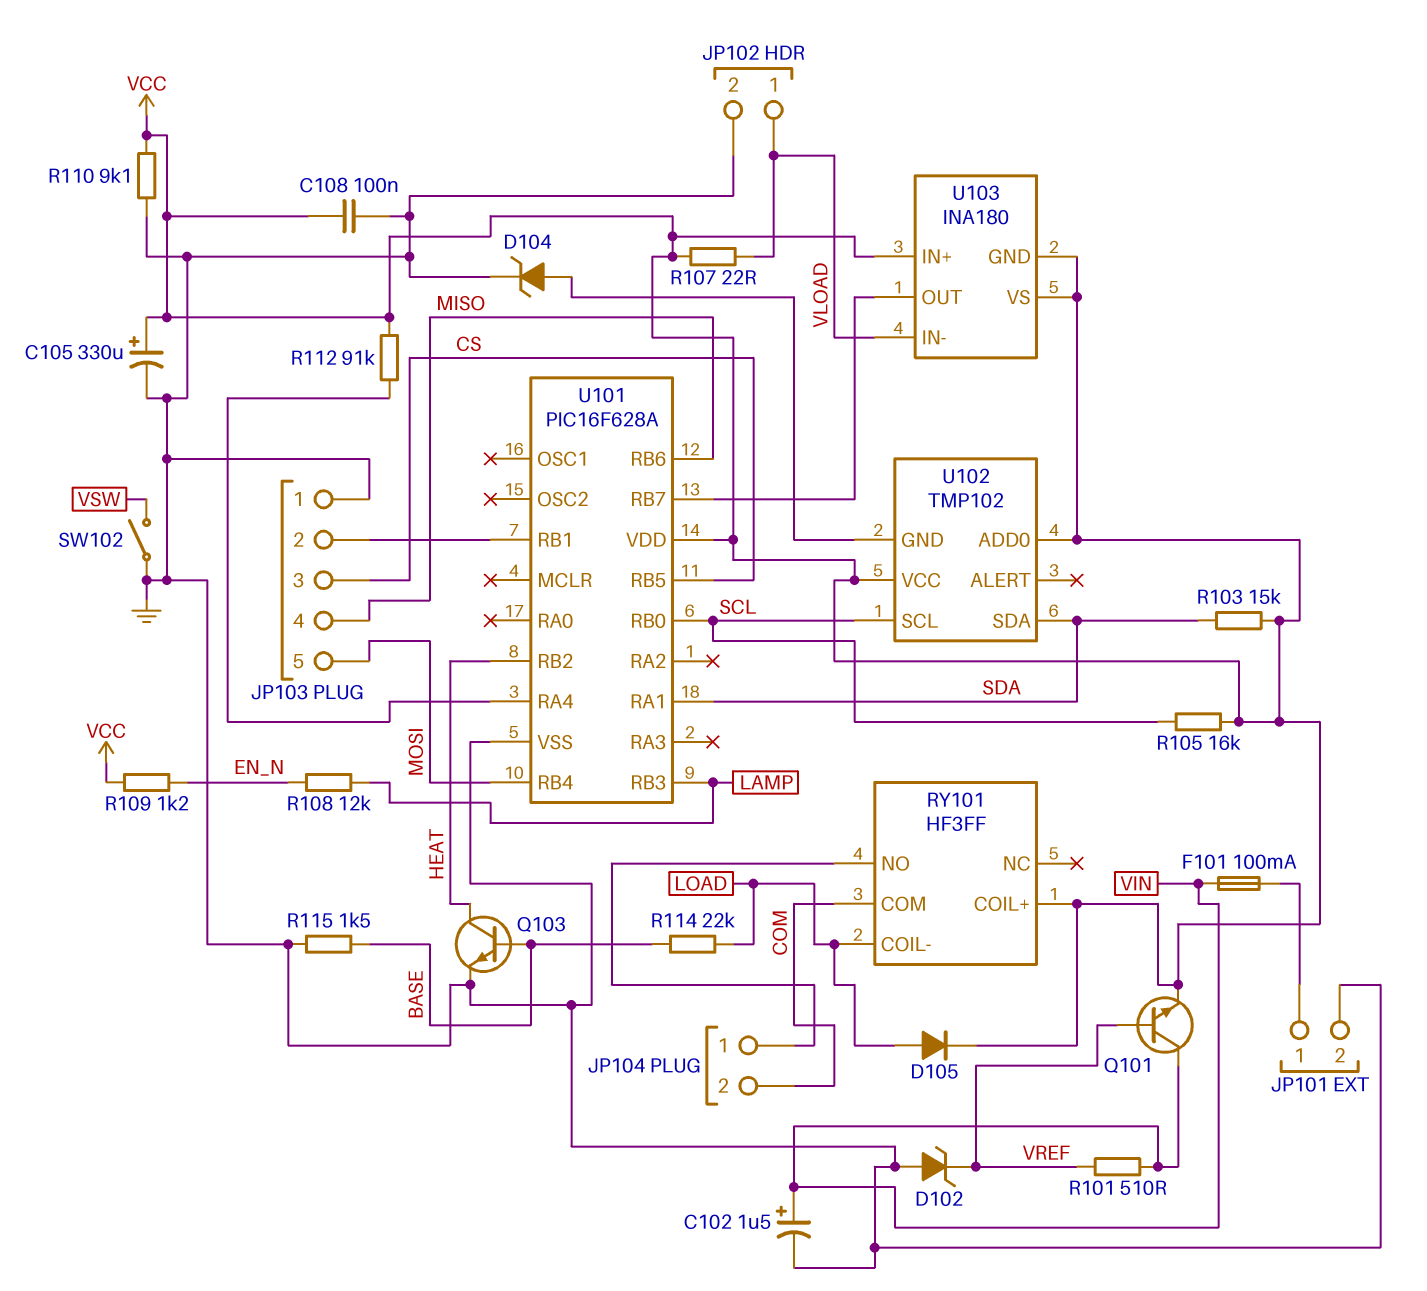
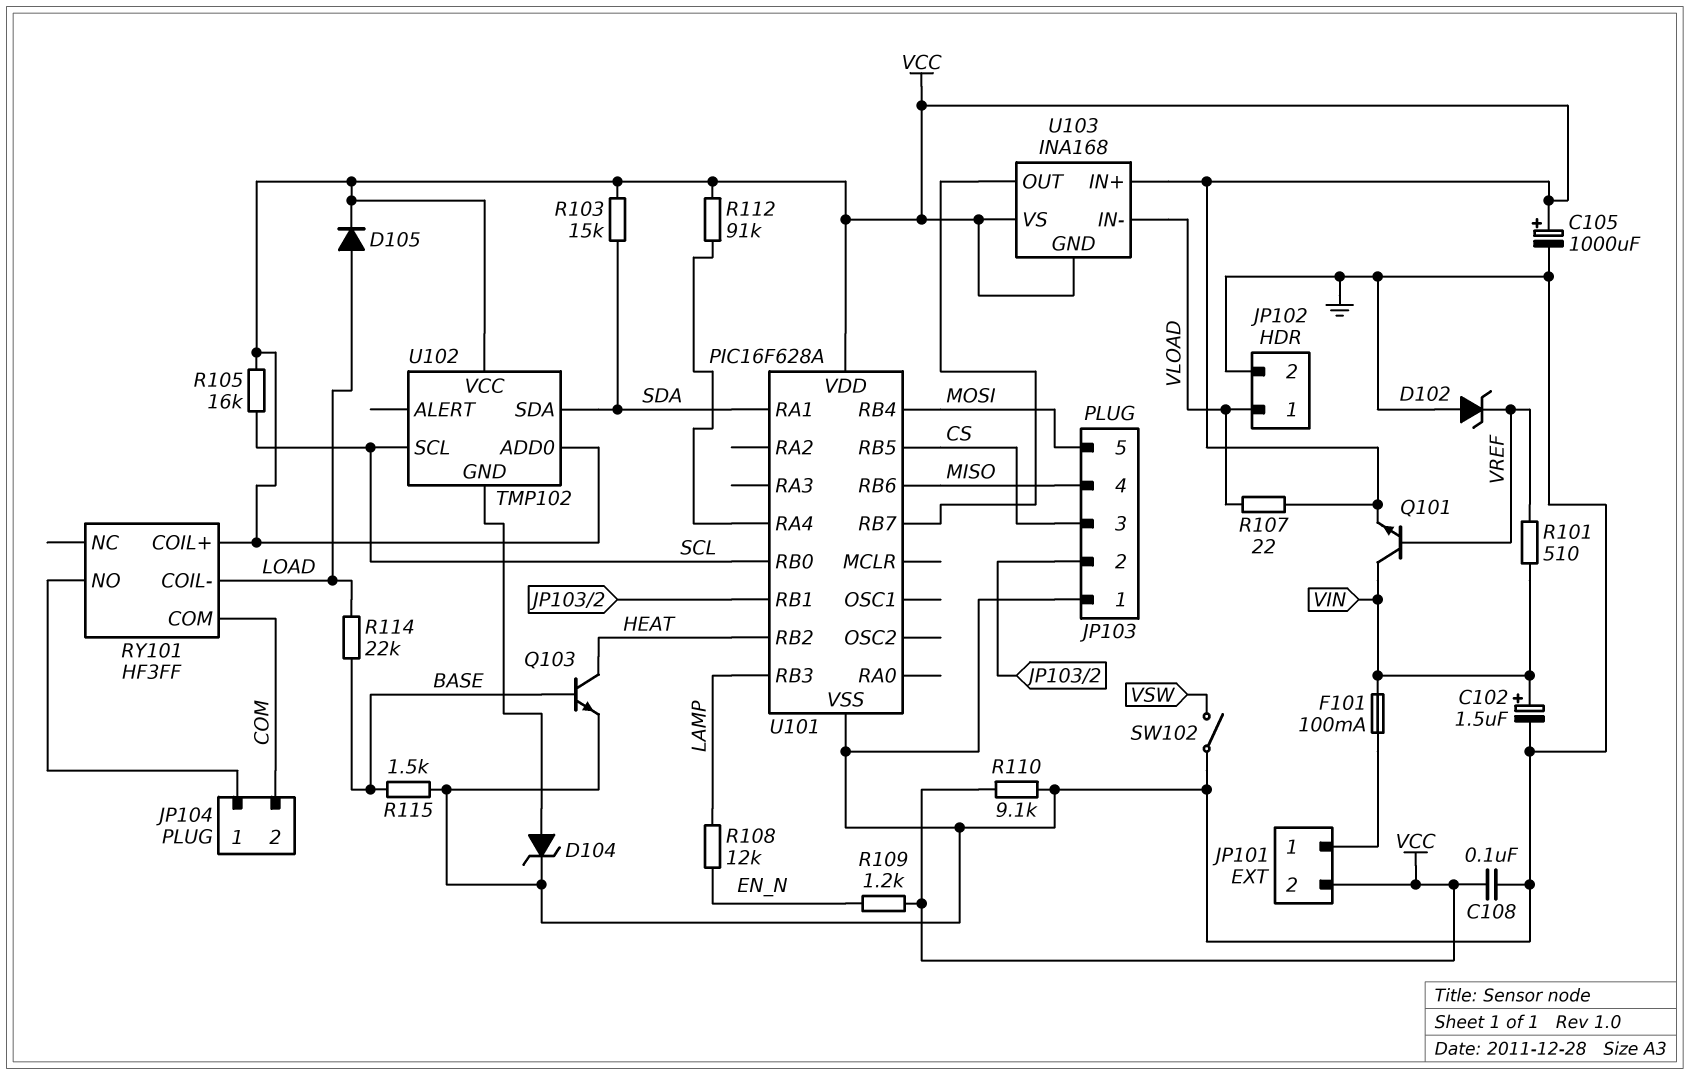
C105: 330uF (plus VCC, minus GND) -> 1000uF (plus VCC, minus GND)
JP101 pin 2: GND -> VCC
U103: INA180 -> INA168

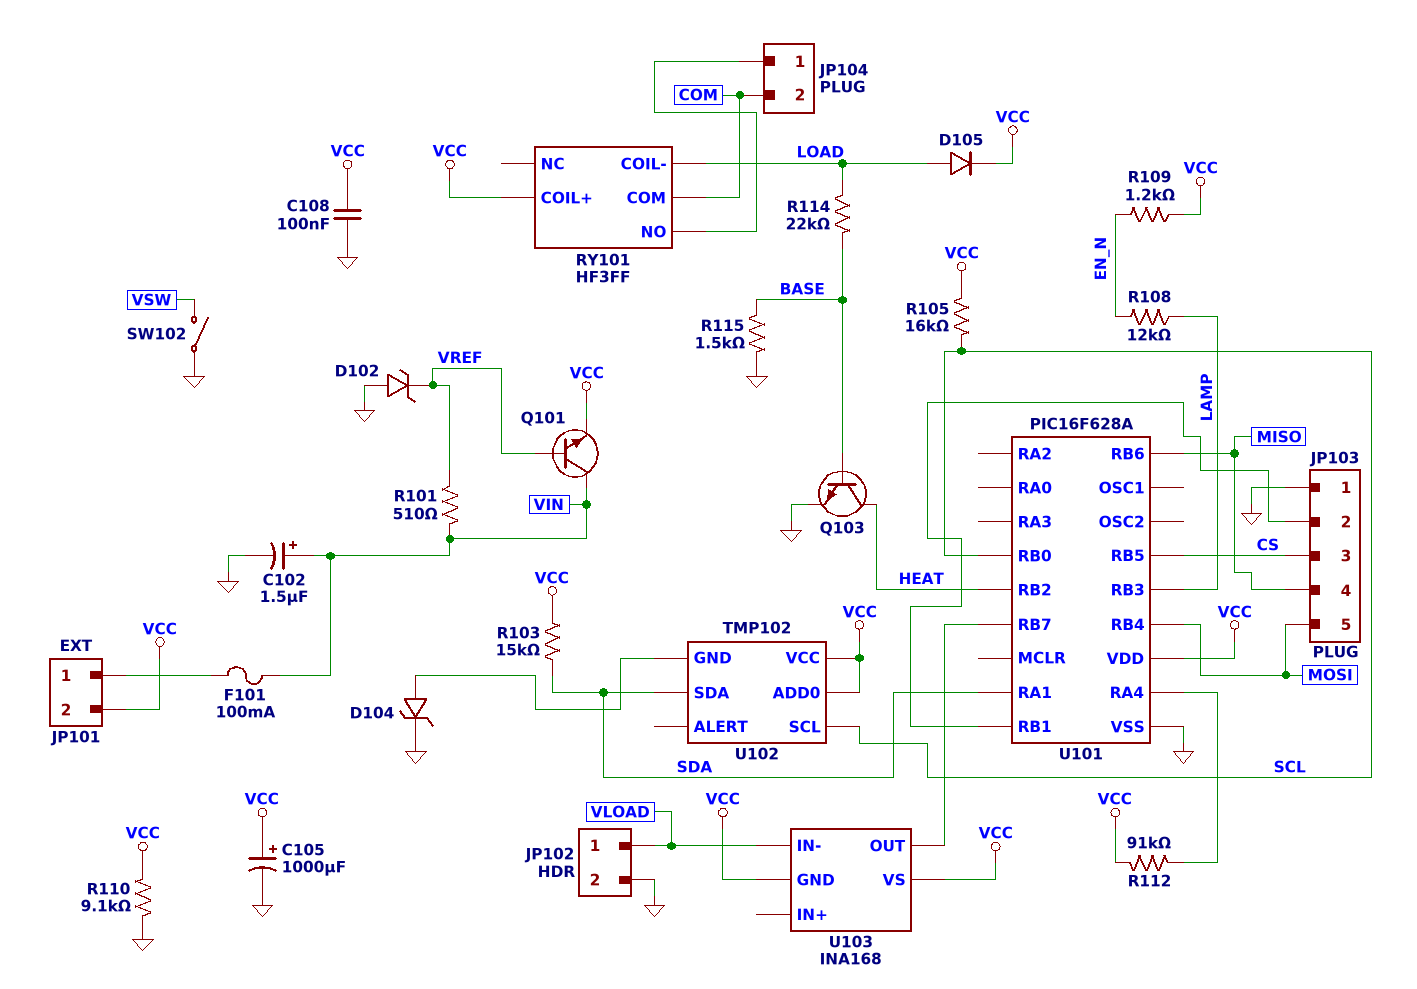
R107: 22 (VCC, VLOAD) -> none
U103 pin IN+: VCC -> none

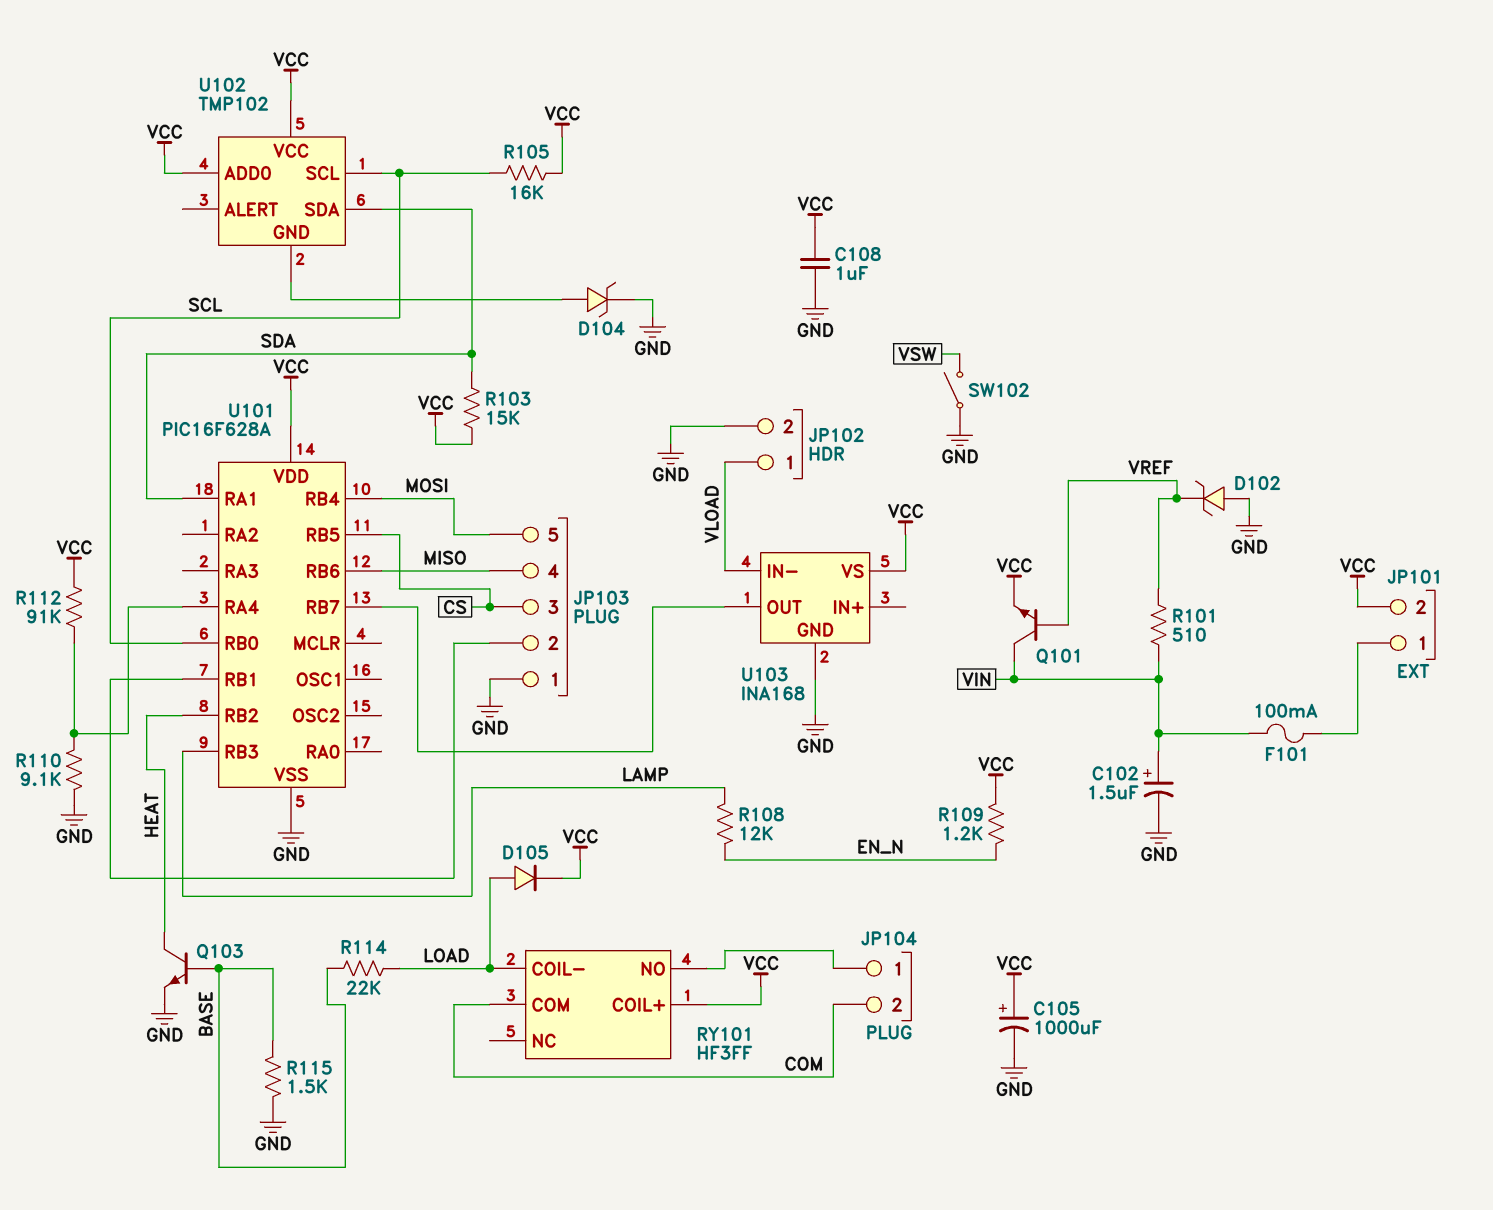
C108: 100nF (GND, VCC) -> 1uF (GND, VCC)
R110: 9.1k (GND, VCC) -> 9.1k (GND, U101/RA4)
U103 pin GND: VCC -> GND

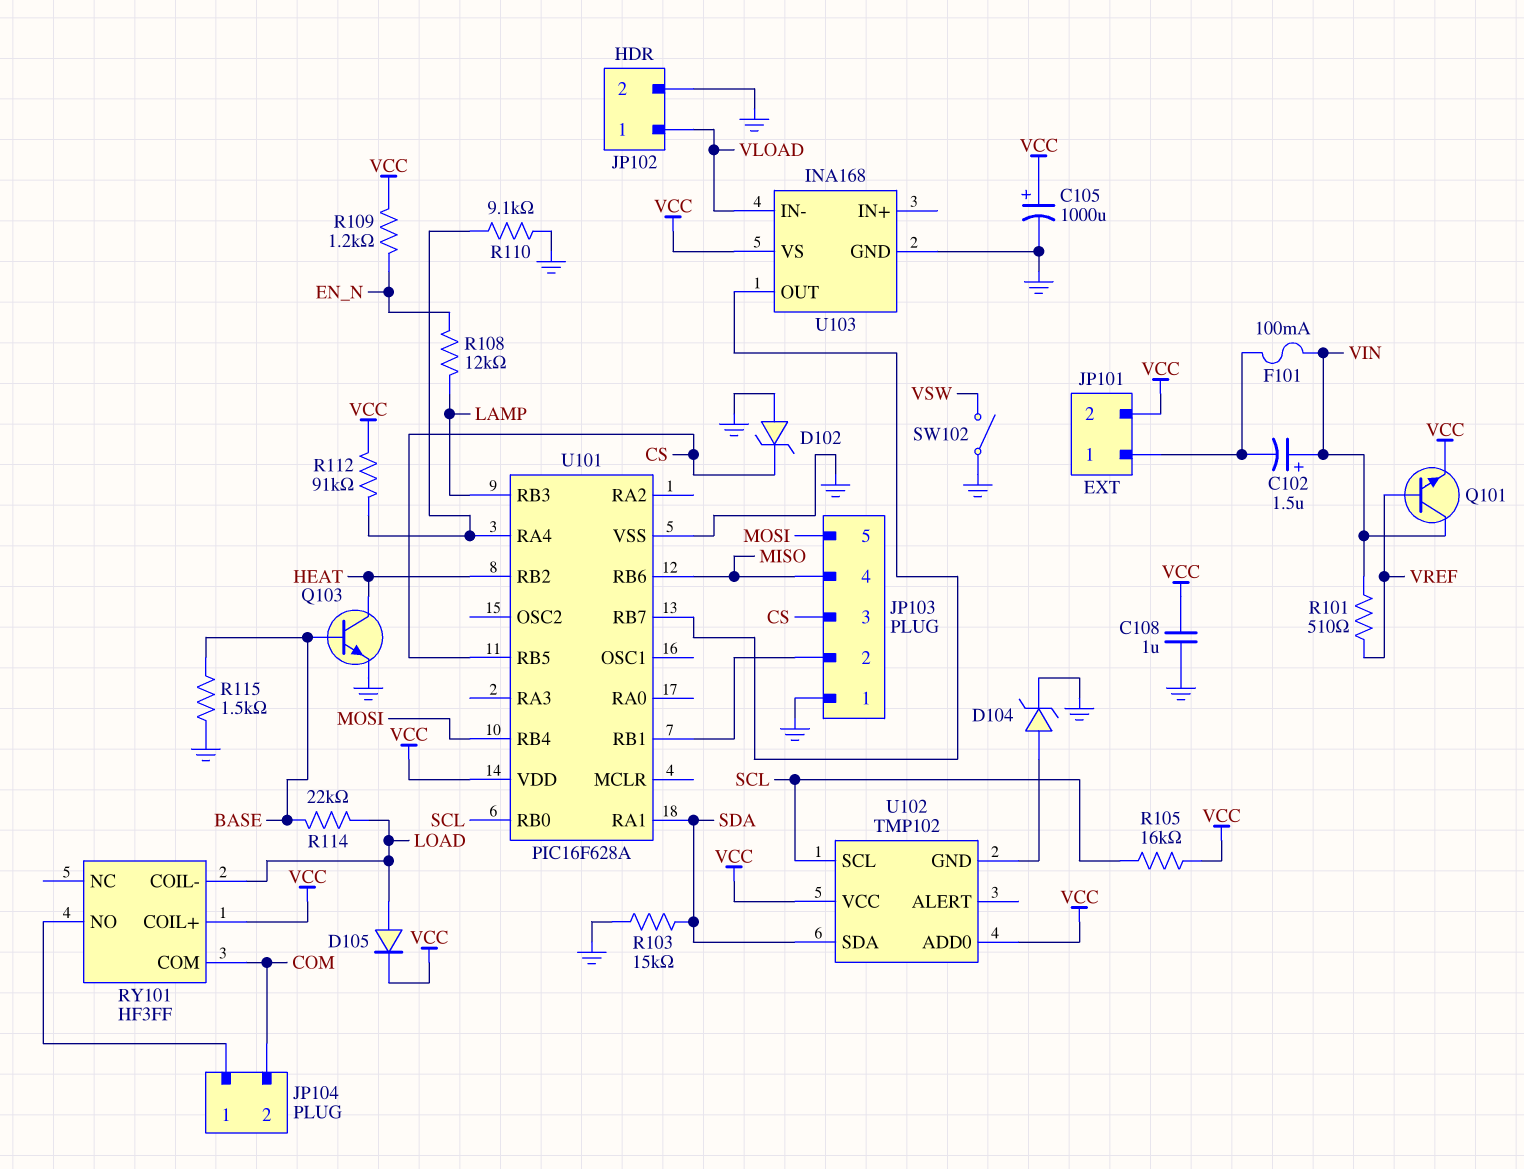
C102: 1.5uF (plus VIN, minus GND) -> 1.5uF (plus VIN, minus JP101/1)
D102: zener (A GND, K VREF) -> zener (A GND, K CS)
R103: 15k (SDA, VCC) -> 15k (GND, SDA)

